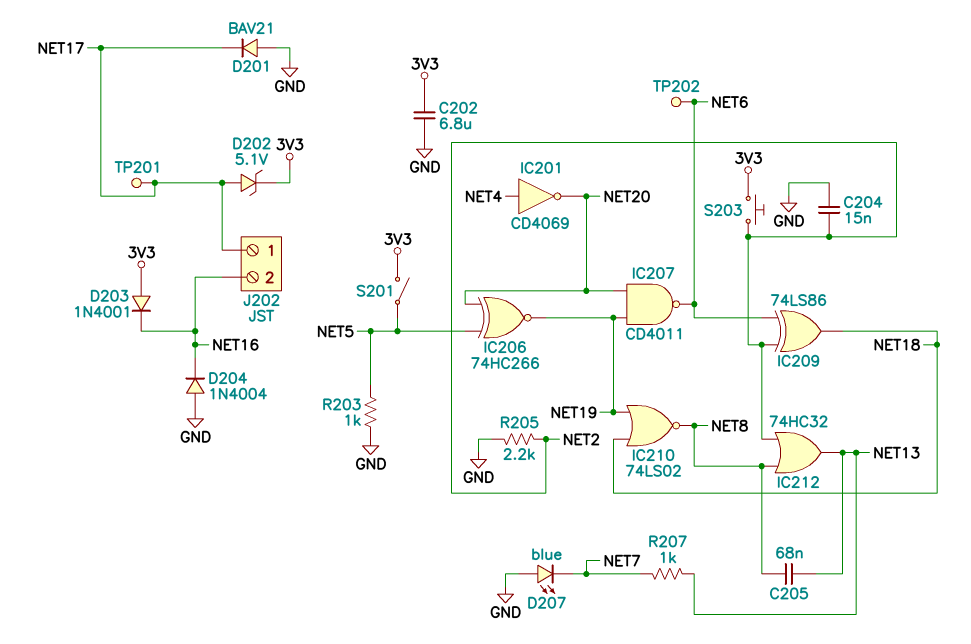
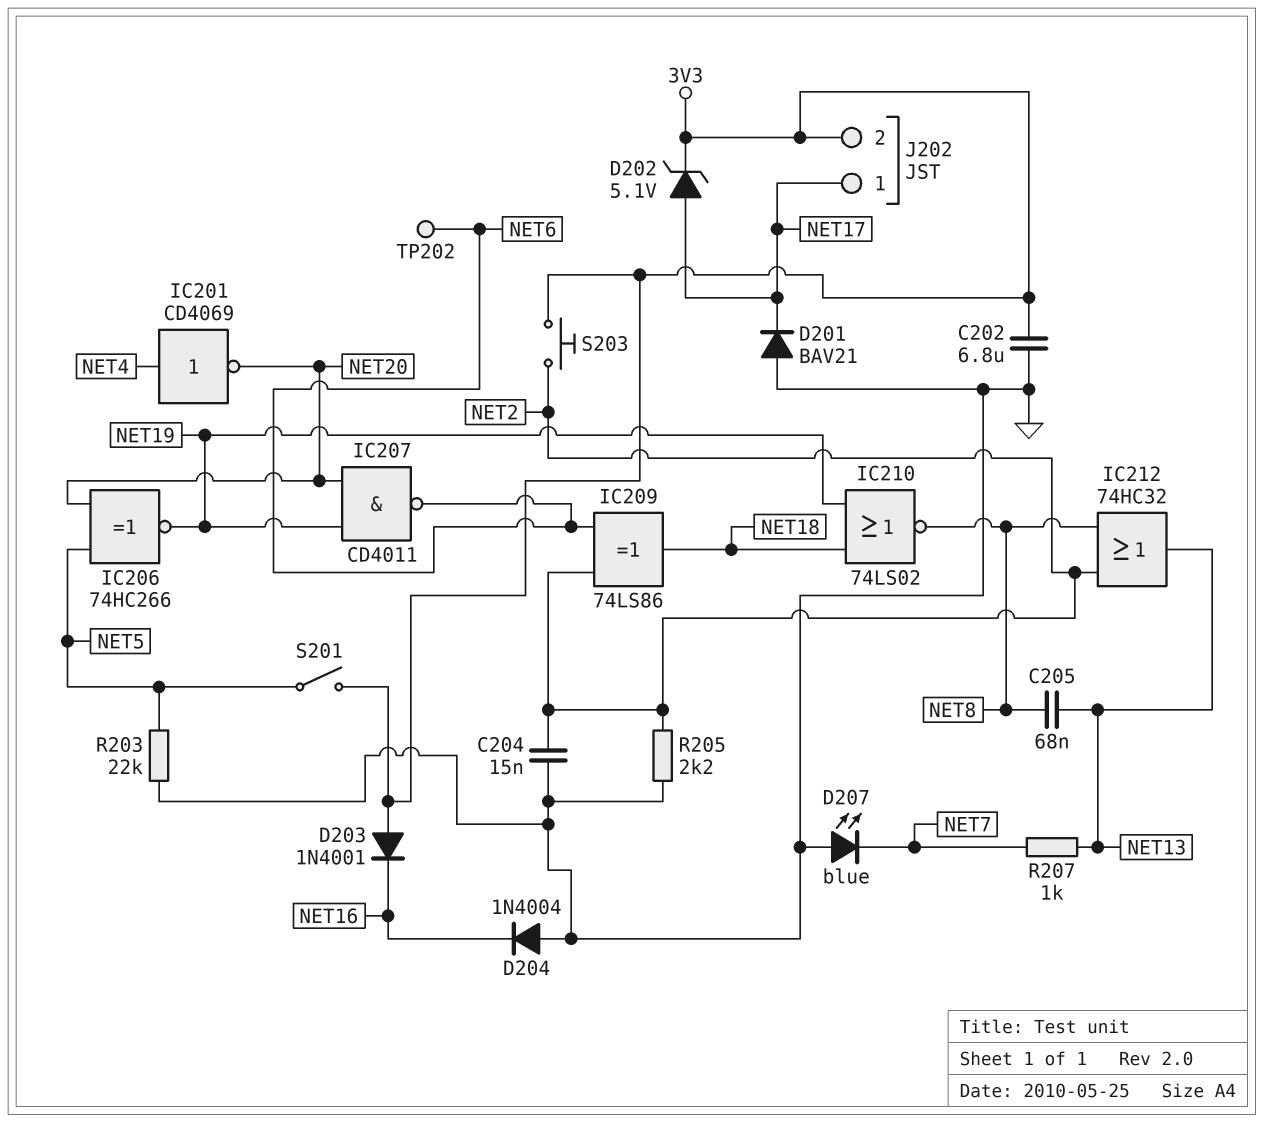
J202 pin 2: NET16 -> 3V3
R203: 1k (GND, NET5) -> 22k (GND, NET5)
TP201: test point (NET17) -> none

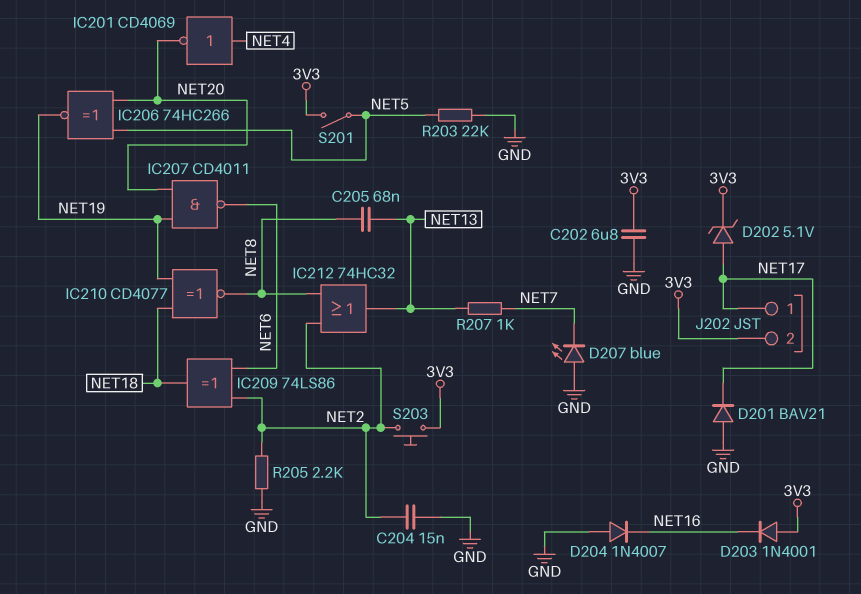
D204: diode 1N4004 (A GND, K NET16) -> diode 1N4007 (A GND, K NET16)
IC210: NOR 74LS02 (in NET18, in NET19, out NET8) -> XNOR CD4077 (in NET18, in NET19, out NET8)
TP202: test point (NET6) -> none

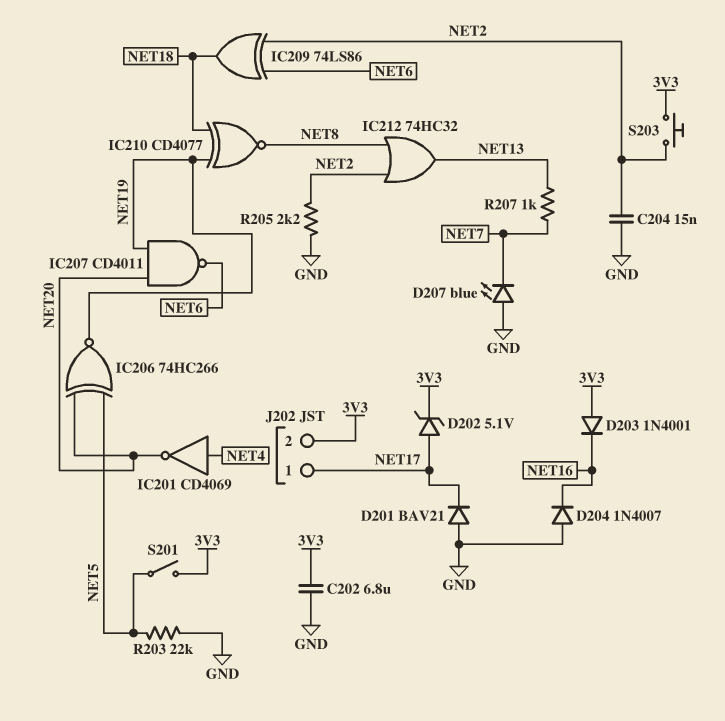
C205: 68nF (NET8, NET13) -> none

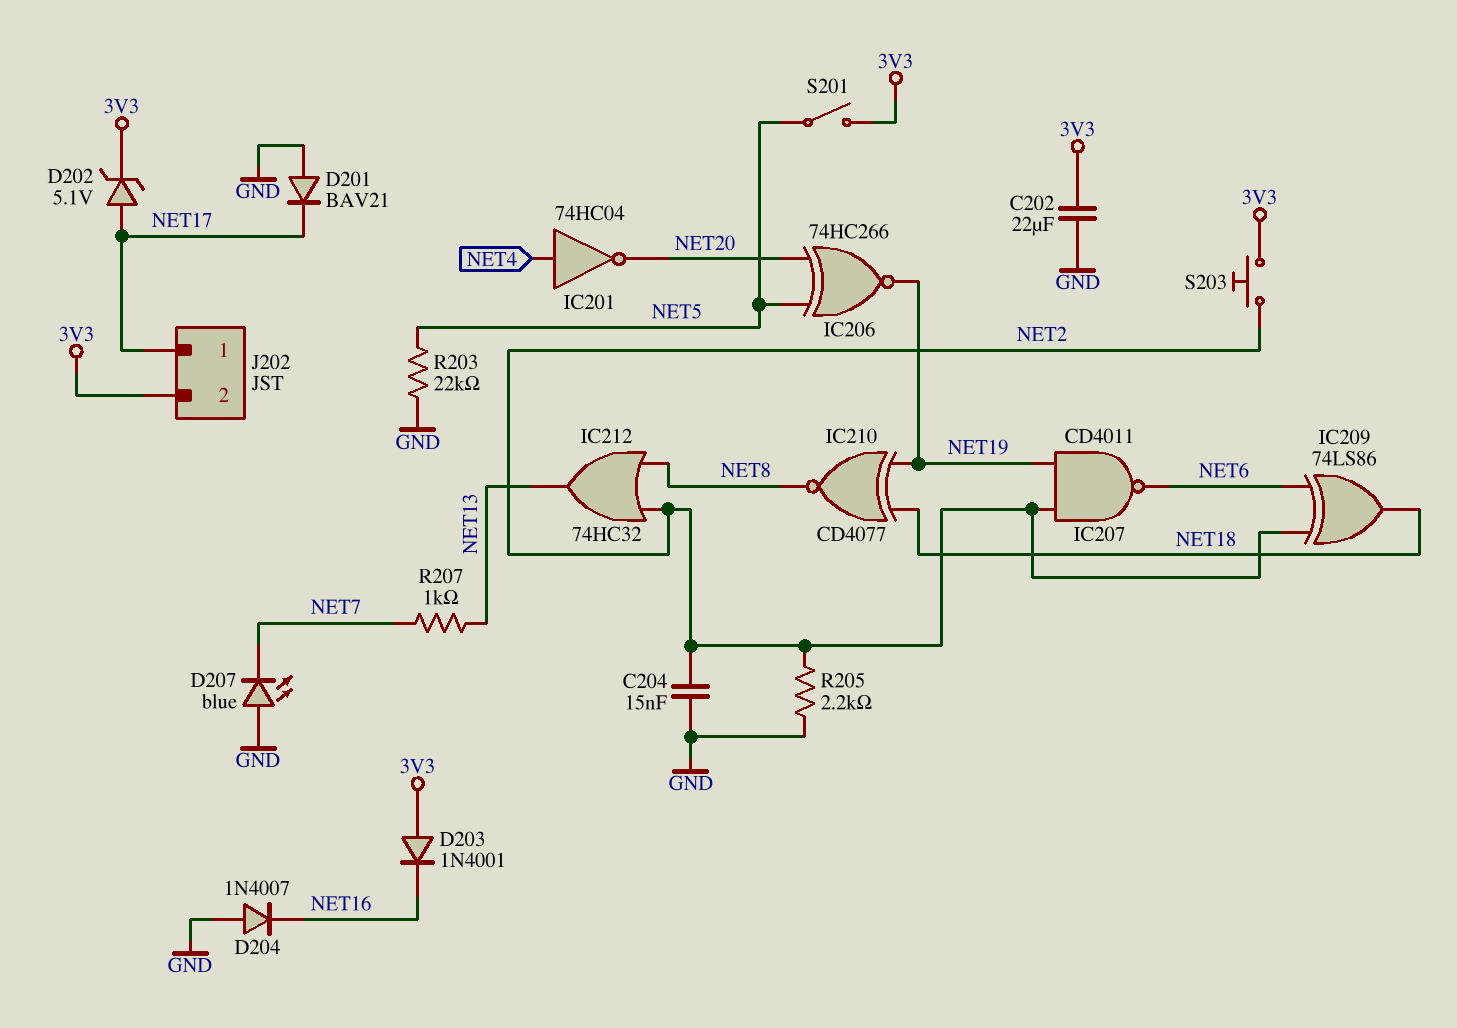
C202: 6.8uF (3V3, GND) -> 22uF (3V3, GND)
IC201: NOT CD4069 (in NET4, out NET20) -> NOT 74HC04 (in NET4, out NET20)
IC207: NAND CD4011 (in NET19, in NET20, out NET6) -> NAND CD4011 (in NET2, in NET19, out NET6)

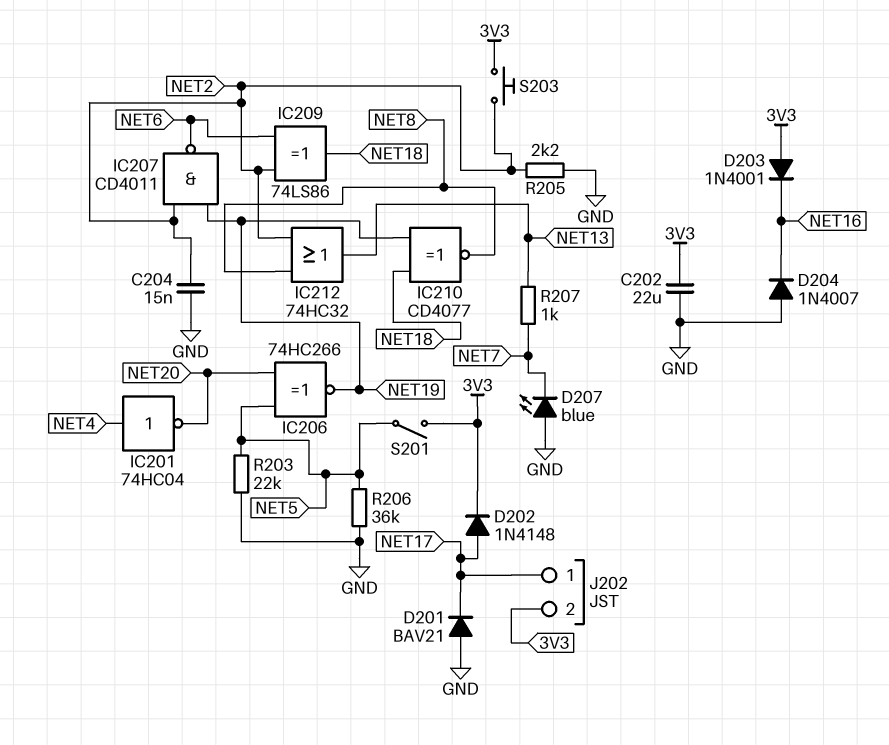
D202: zener 5.1V (A NET17, K 3V3) -> diode 1N4148 (A NET17, K 3V3)
R206: none -> 36k (GND, NET5)

